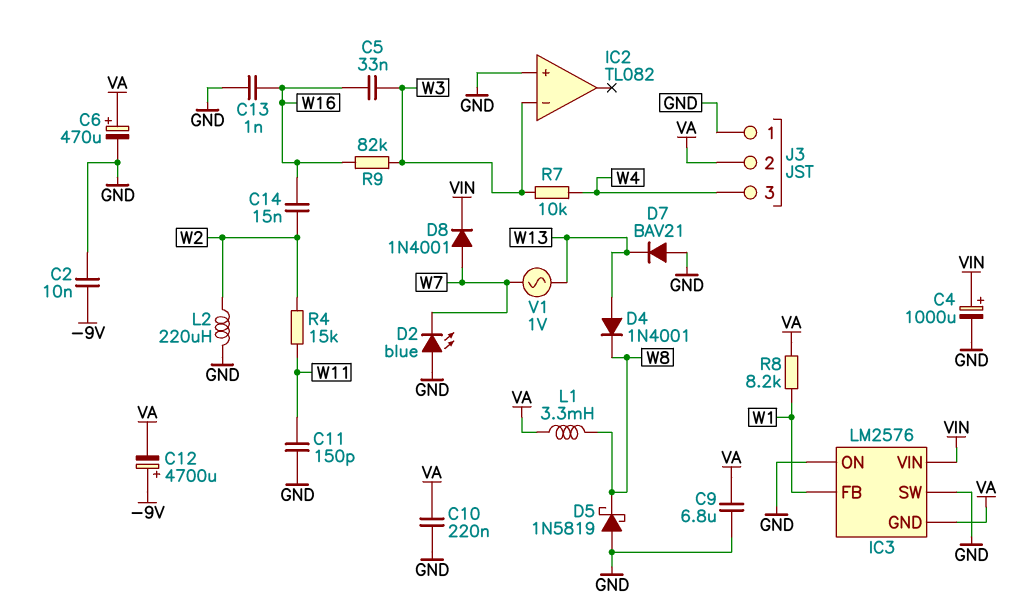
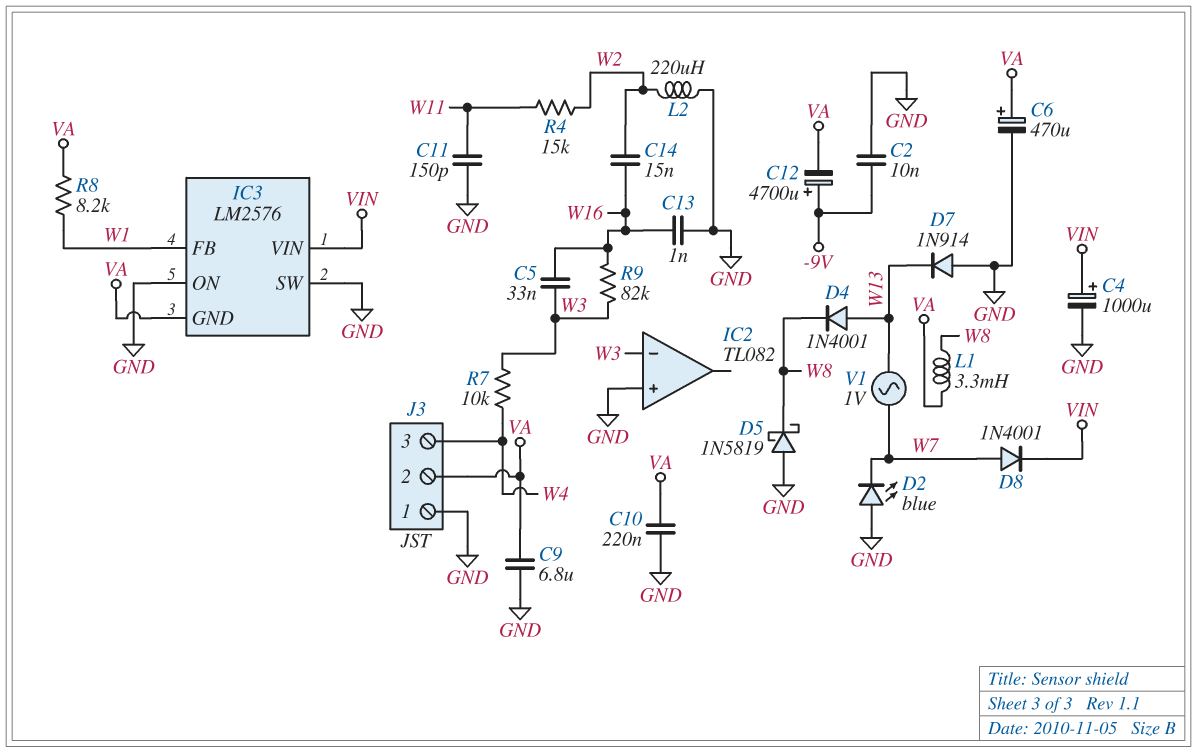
D7: diode BAV21 (A GND, K W13) -> diode 1N914 (A GND, K W13)

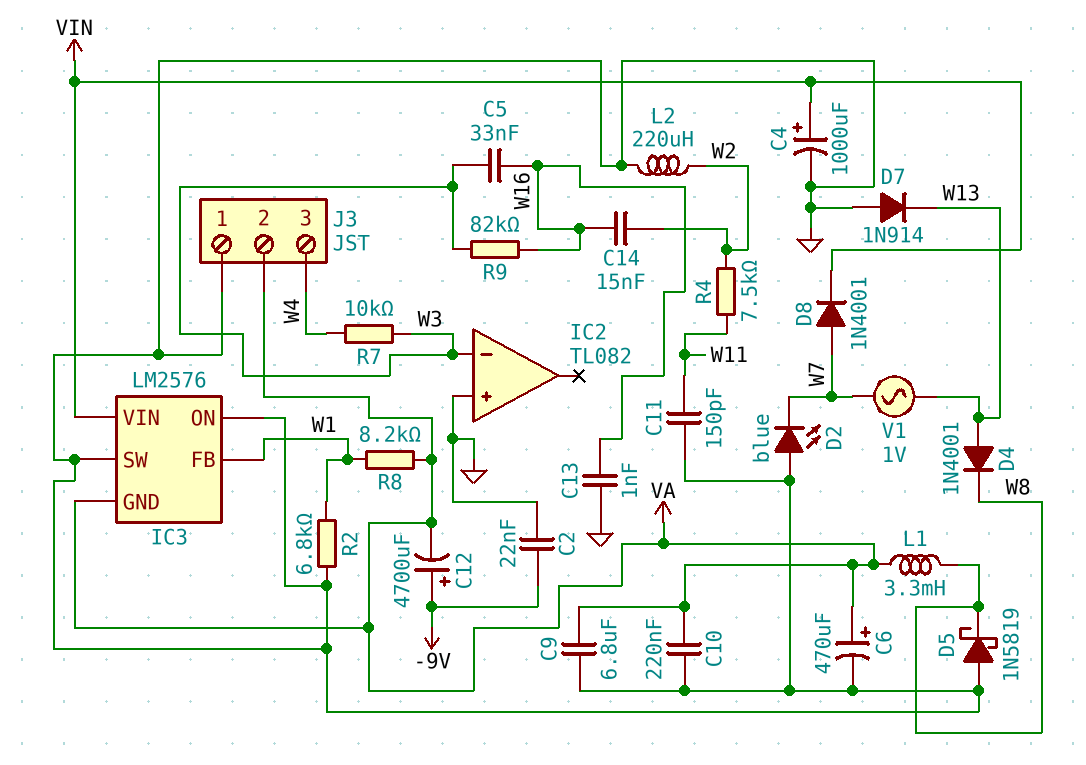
C2: 10nF (-9V, GND) -> 22nF (-9V, GND)
R2: none -> 6.8k (GND, W1)
R4: 15k (W2, W11) -> 7.5k (W2, W11)

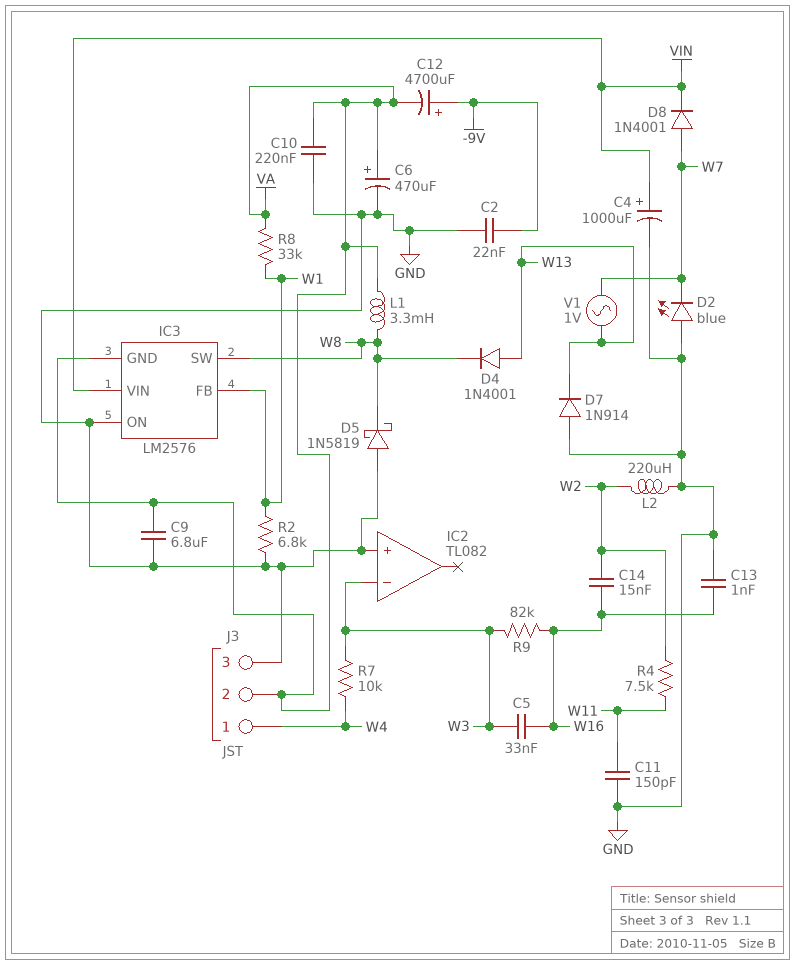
IC3 pin SW: GND -> W8
J3 pin 1: GND -> W4
J3 pin 3: W4 -> GND
R8: 8.2k (VA, W1) -> 33k (VA, W1)

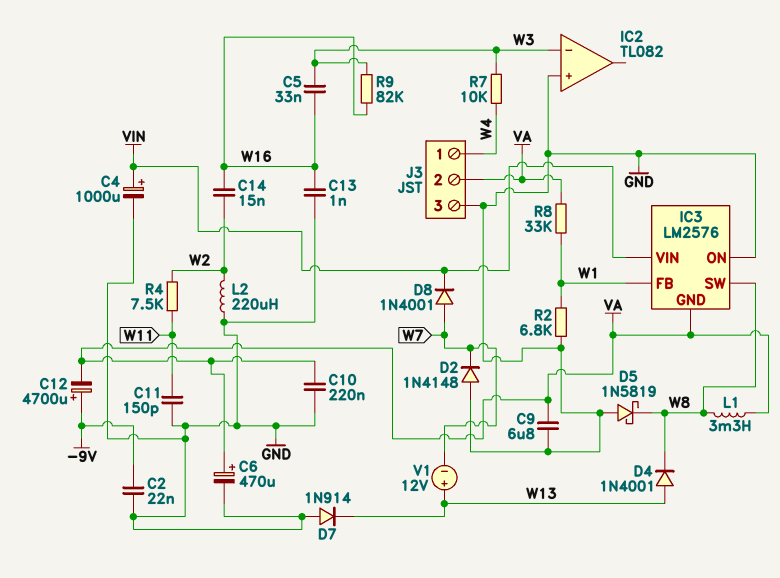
D2: LED blue (A GND, K W7) -> diode 1N4148 (A GND, K W7)
V1: AC 1V (W7, W13) -> 12V (plus W13, minus W7)

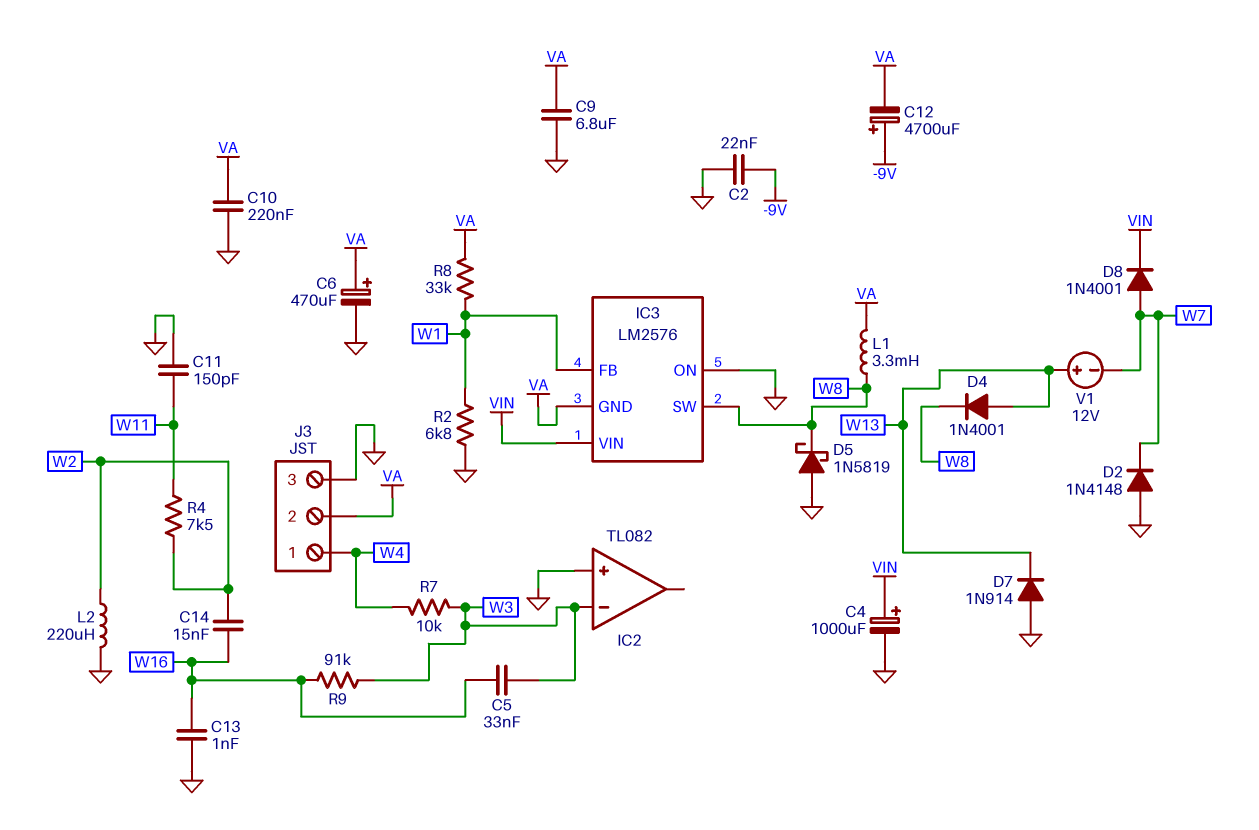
R9: 82k (W3, W16) -> 91k (W3, W16)

